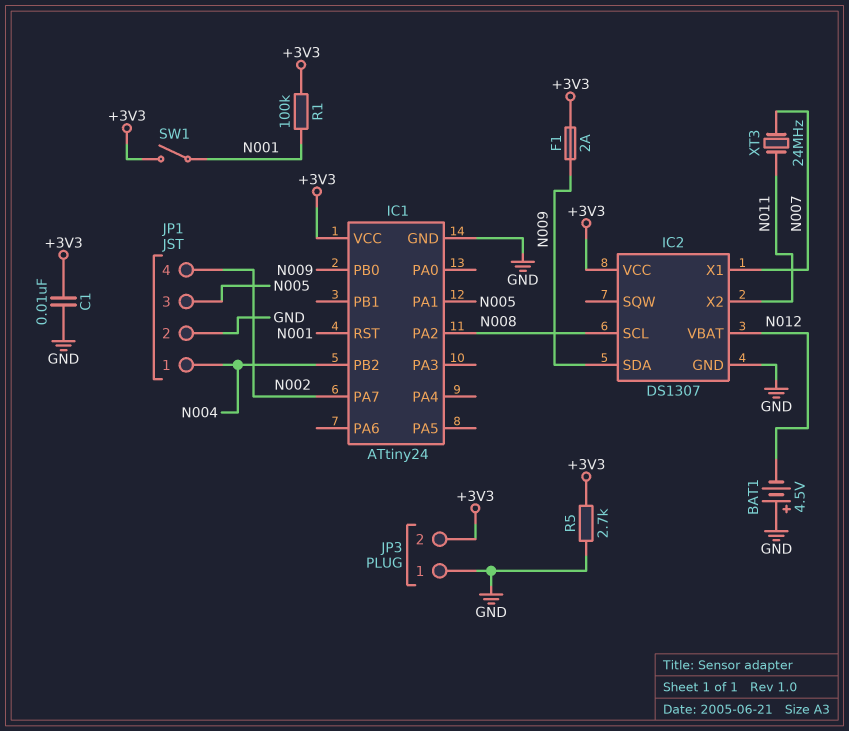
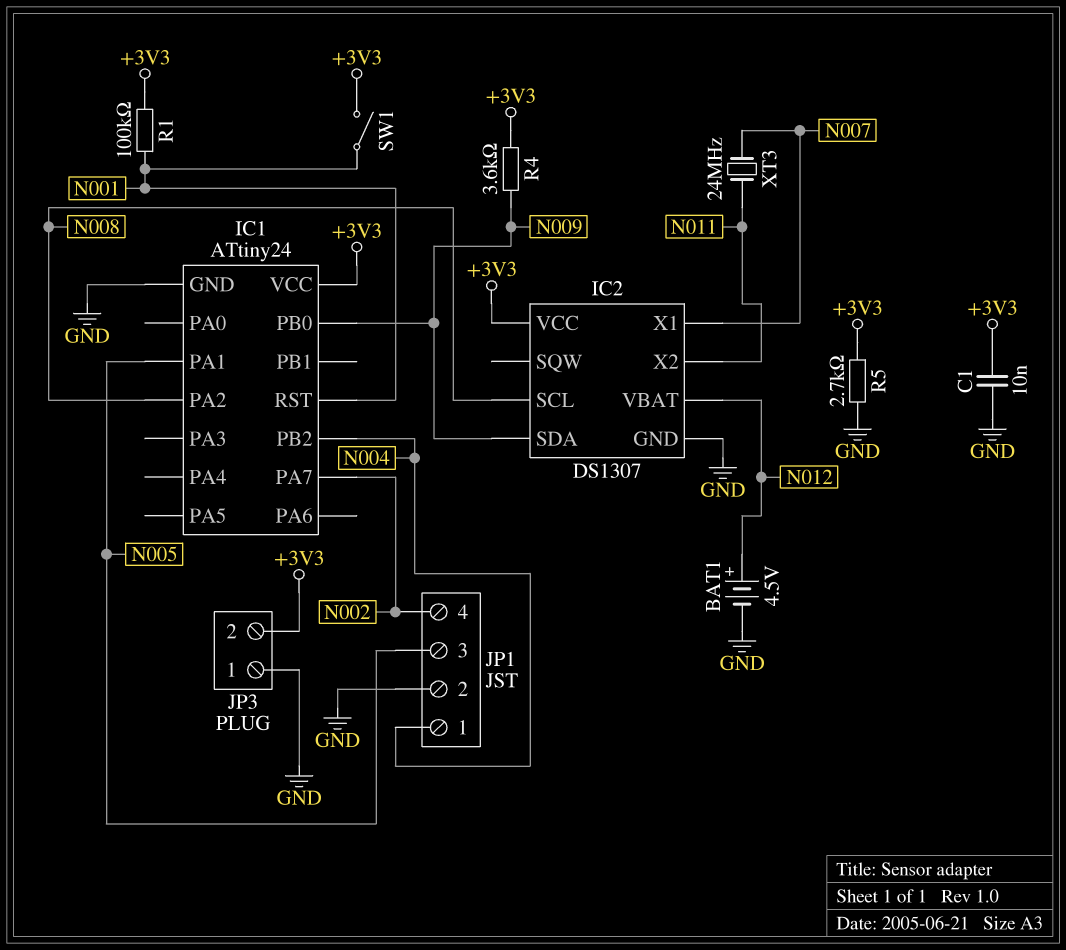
BAT1: 4.5V (plus GND, minus N012) -> 4.5V (plus N012, minus GND)
F1: 2A (+3V3, N009) -> none
R4: none -> 3.6k (+3V3, N009)

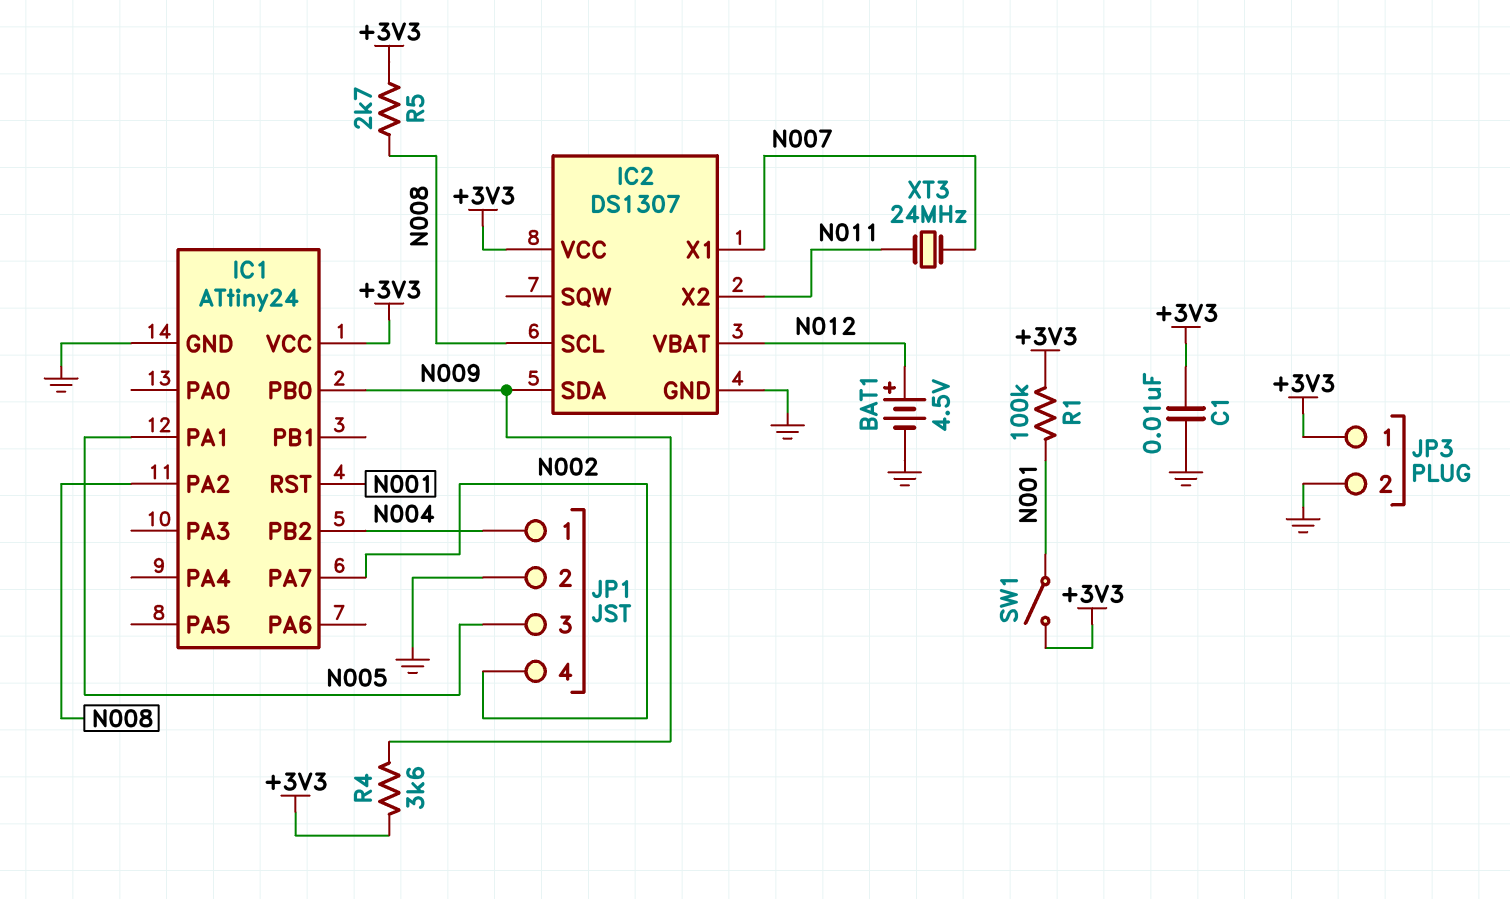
JP3 pin 1: GND -> +3V3
JP3 pin 2: +3V3 -> GND
R5: 2.7k (+3V3, GND) -> 2.7k (+3V3, N008)

